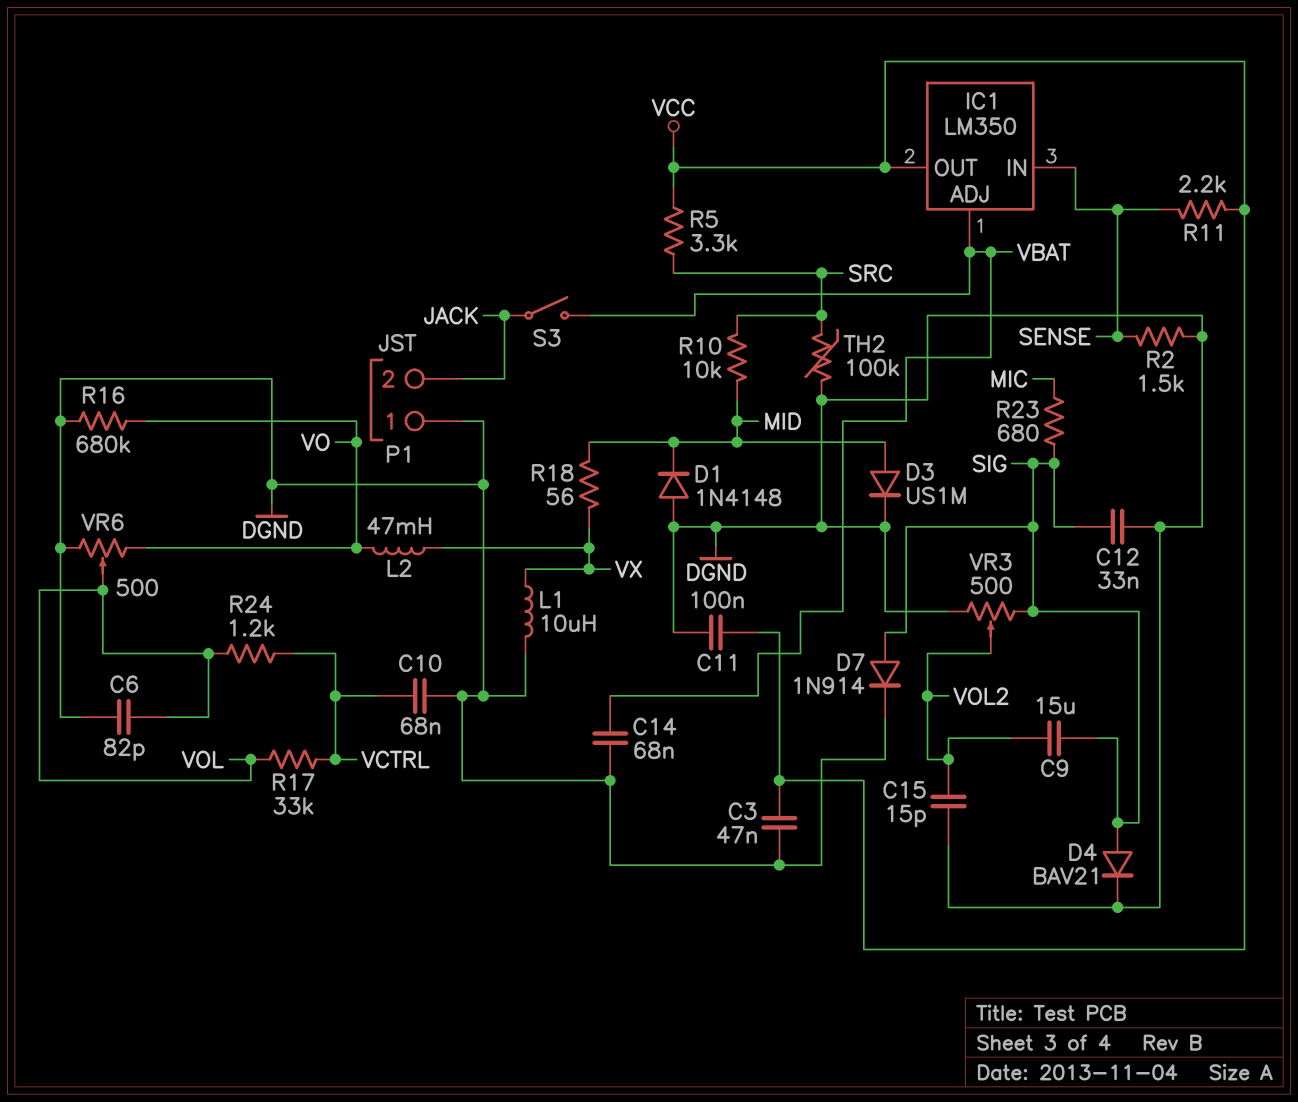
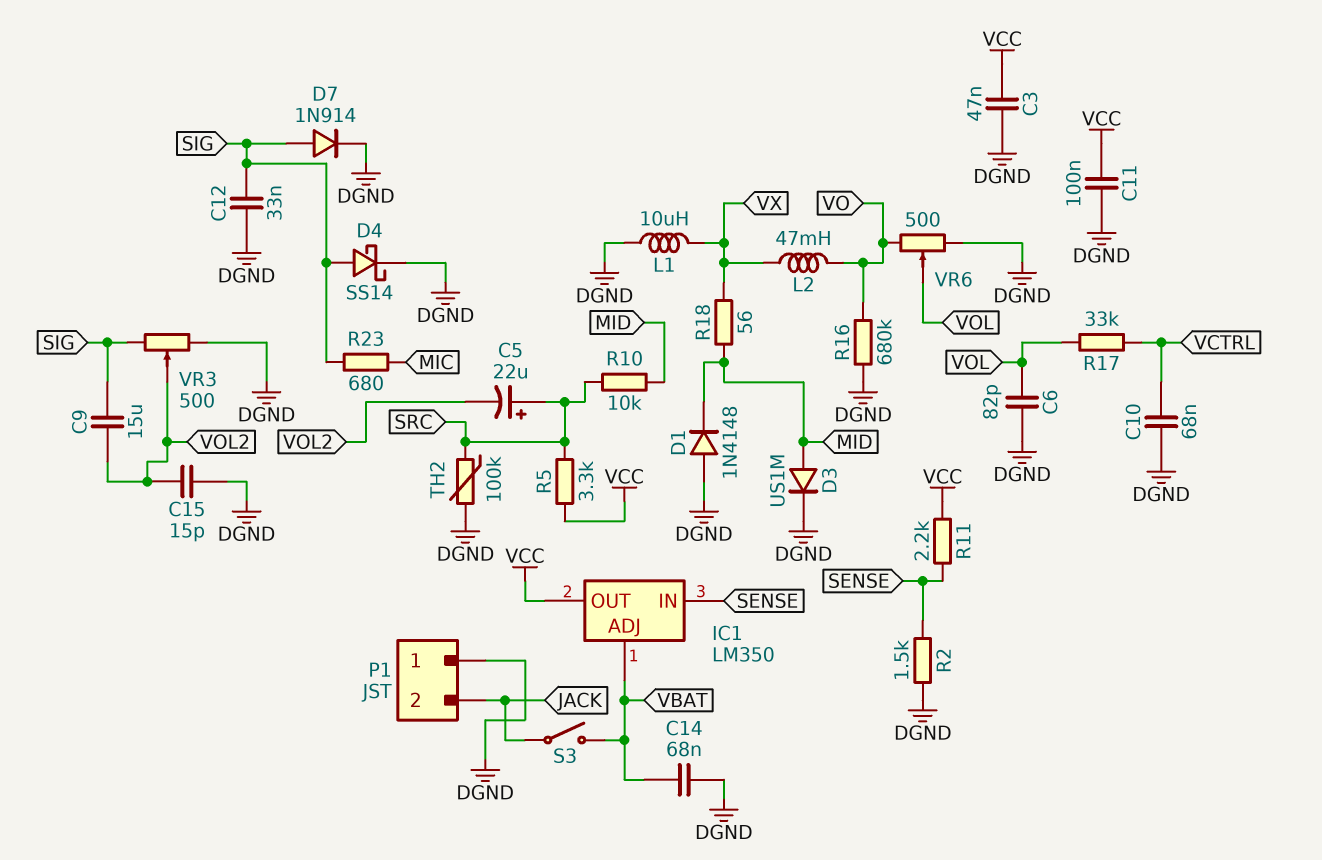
C5: none -> 22uF (plus SRC, minus VOL2)
D4: diode BAV21 (A SIG, K DGND) -> schottky SS14 (A SIG, K DGND)
R24: 1.2k (VCTRL, VOL) -> none

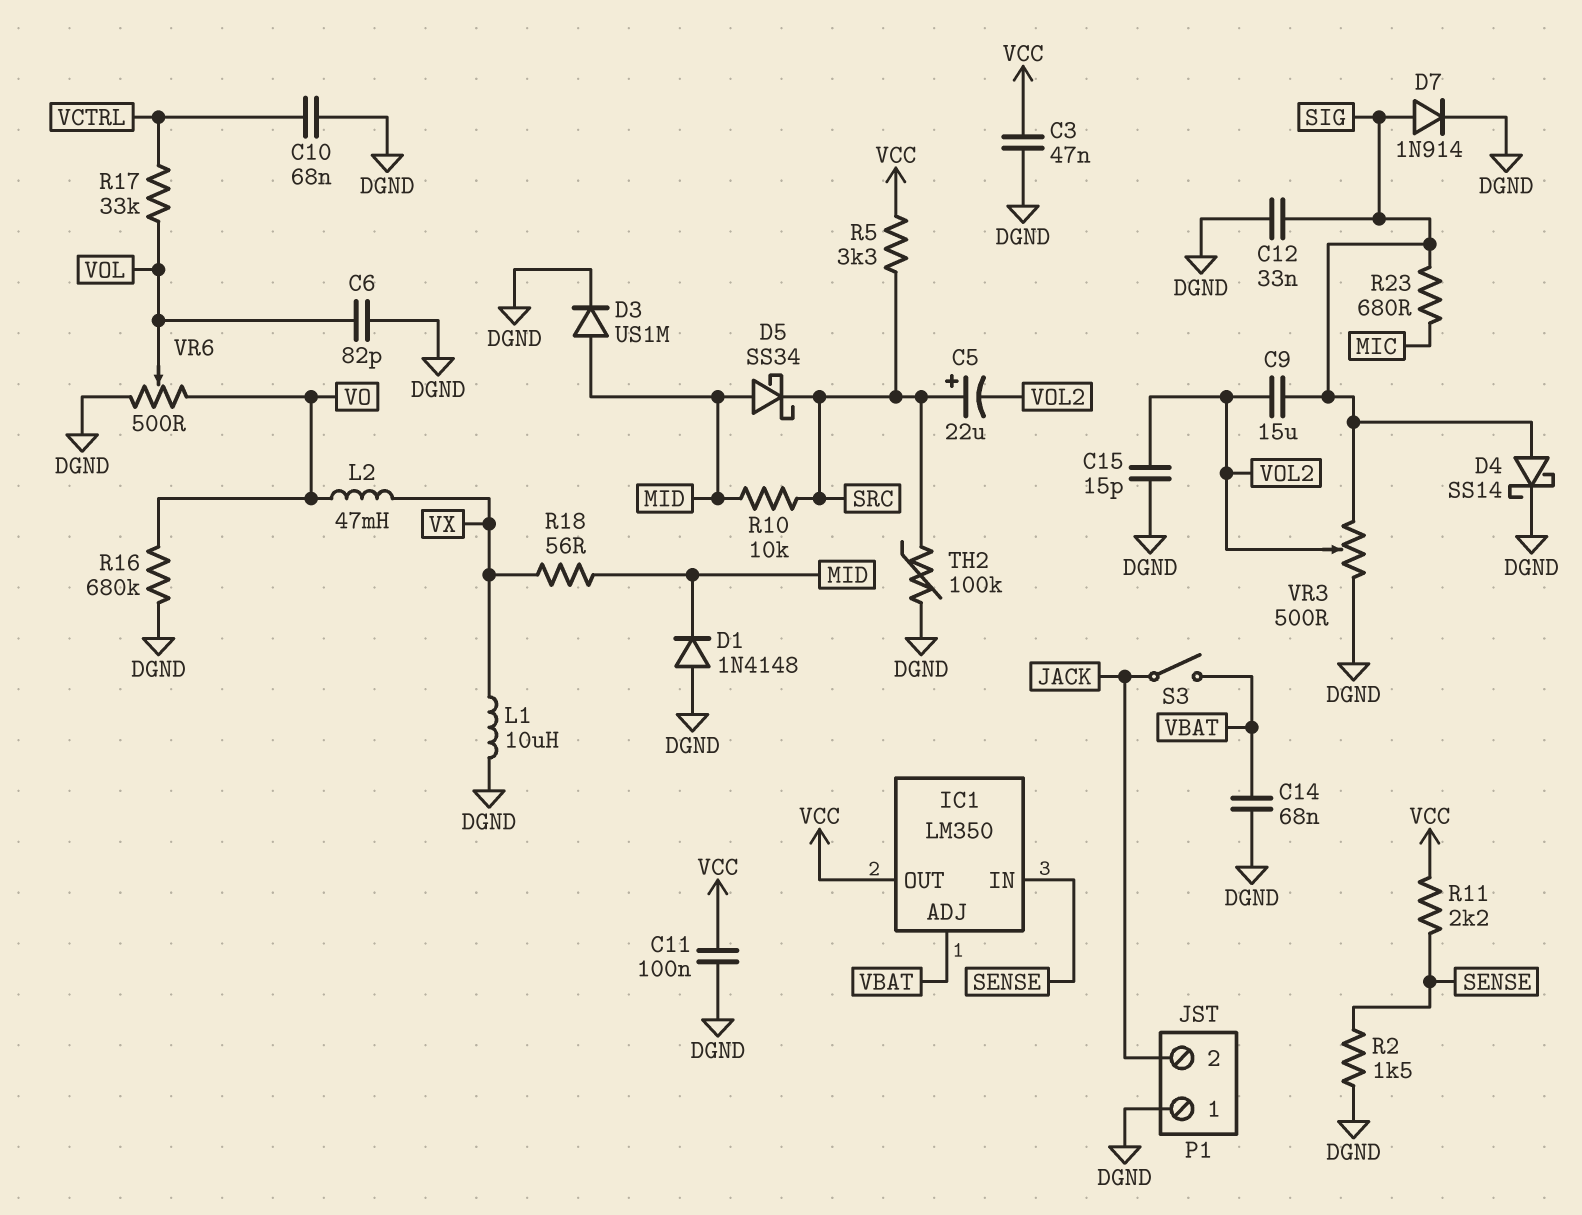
D5: none -> schottky SS34 (A MID, K SRC)

